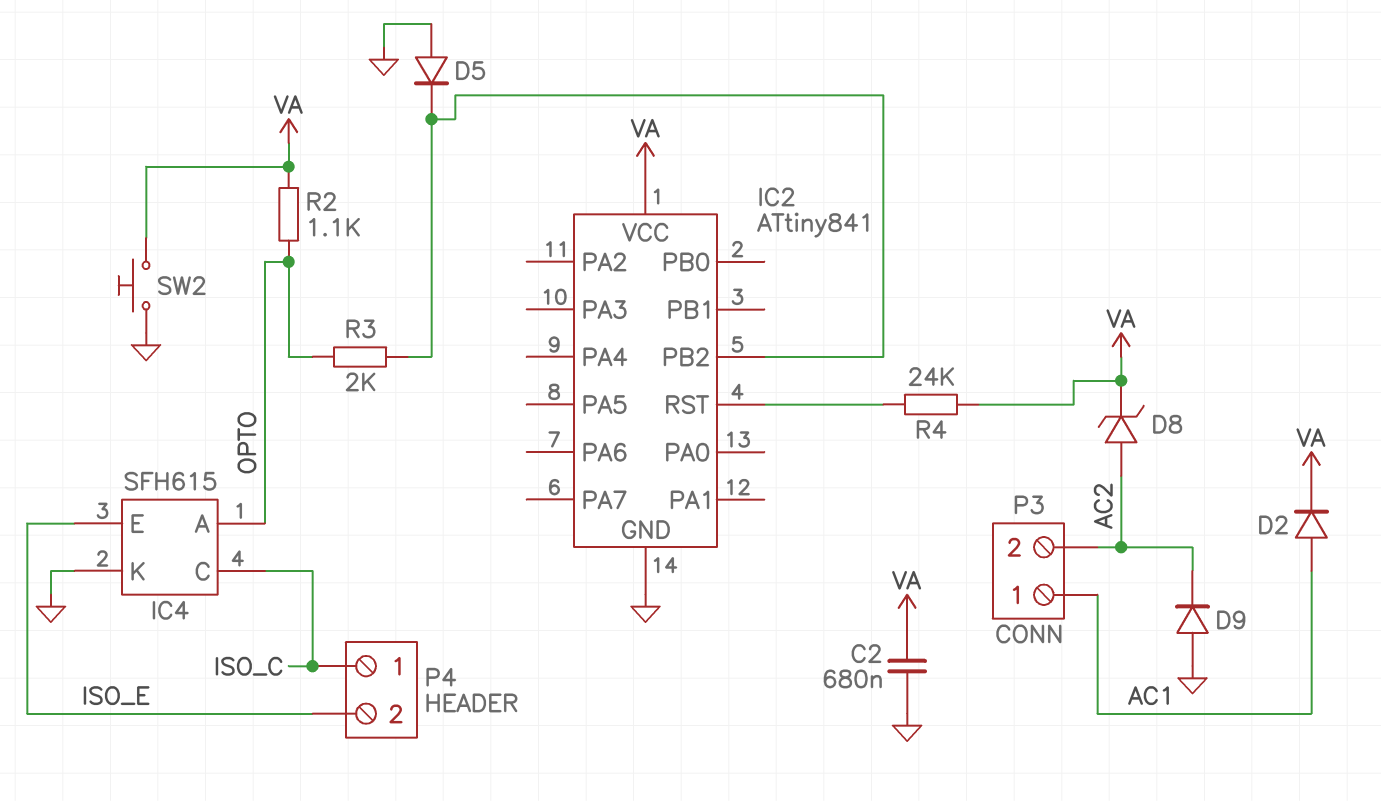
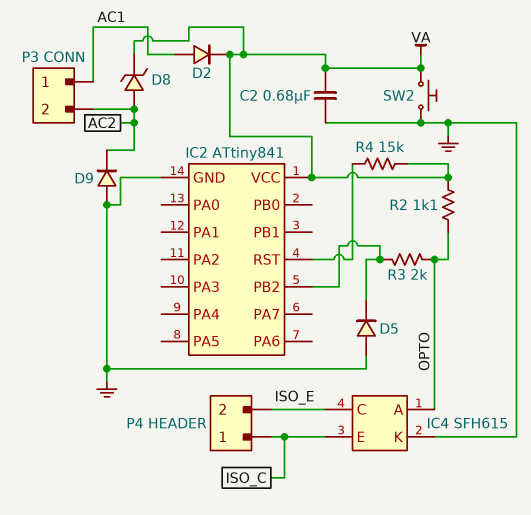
IC4 pin C: ISO_C -> ISO_E
IC4 pin E: ISO_E -> ISO_C
R4: 24k (IC2/RST, VA) -> 15k (IC2/RST, VA)

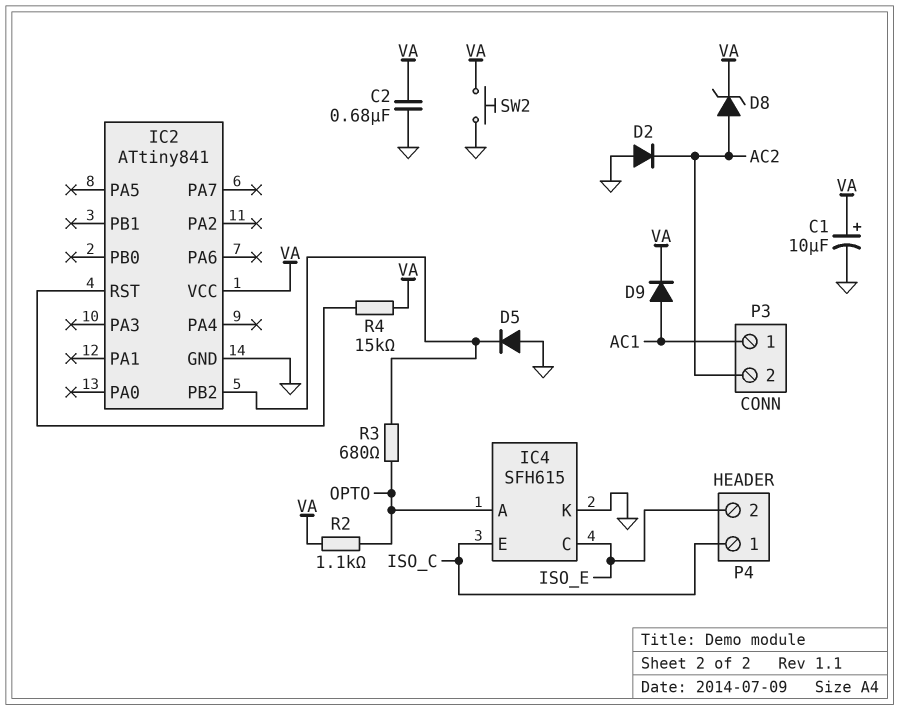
C1: none -> 10uF (plus VA, minus GND)
D2: diode (A AC1, K VA) -> diode (A GND, K AC2)
D9: diode (A GND, K AC2) -> diode (A AC1, K VA)
R3: 2k (IC2/PB2, OPTO) -> 680 (IC2/PB2, OPTO)

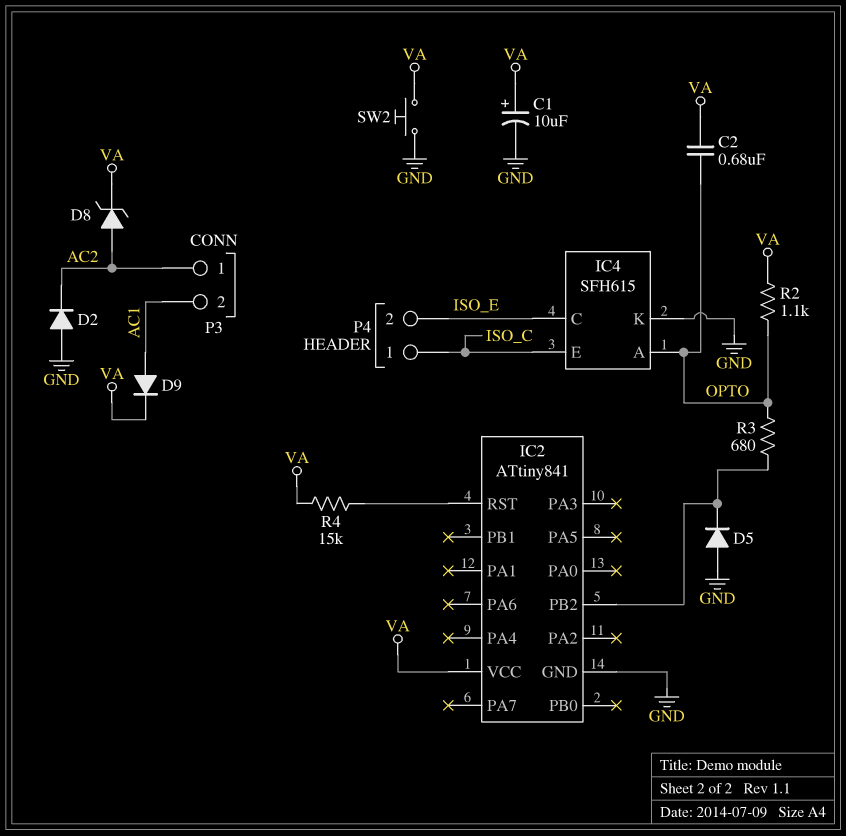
C2: 680nF (GND, VA) -> 680nF (OPTO, VA)
P3 pin 1: AC1 -> AC2
P3 pin 2: AC2 -> AC1

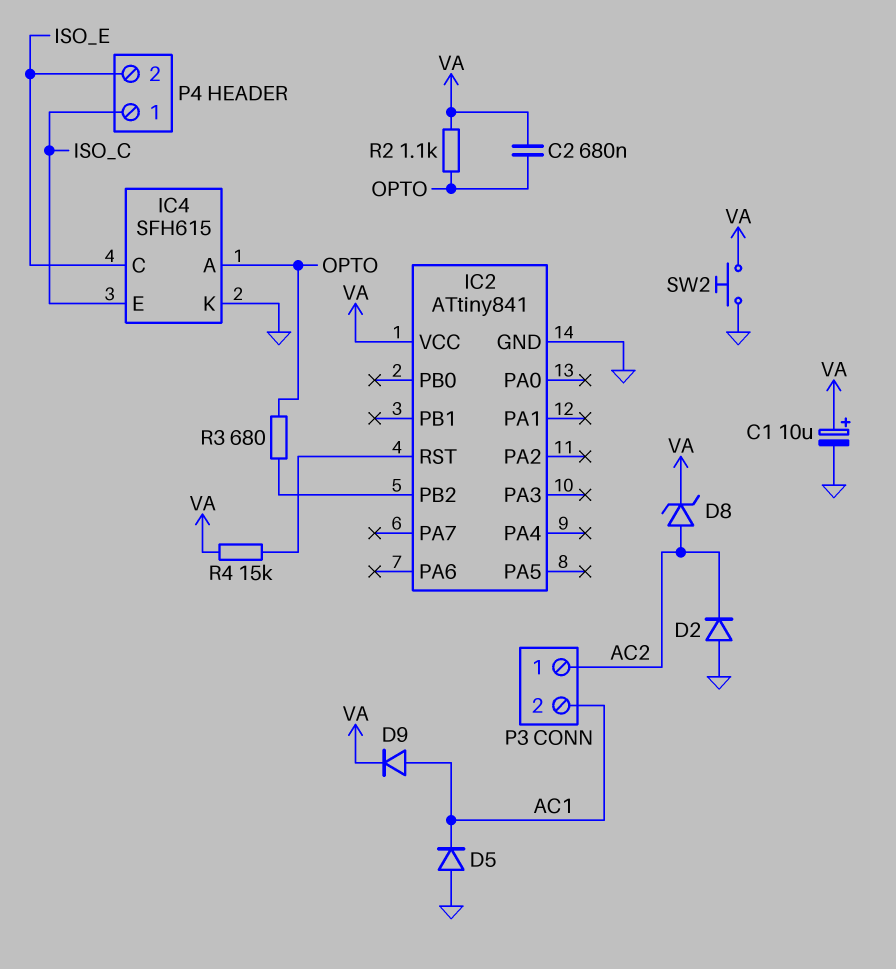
D5: diode (A GND, K IC2/PB2) -> diode (A GND, K AC1)

